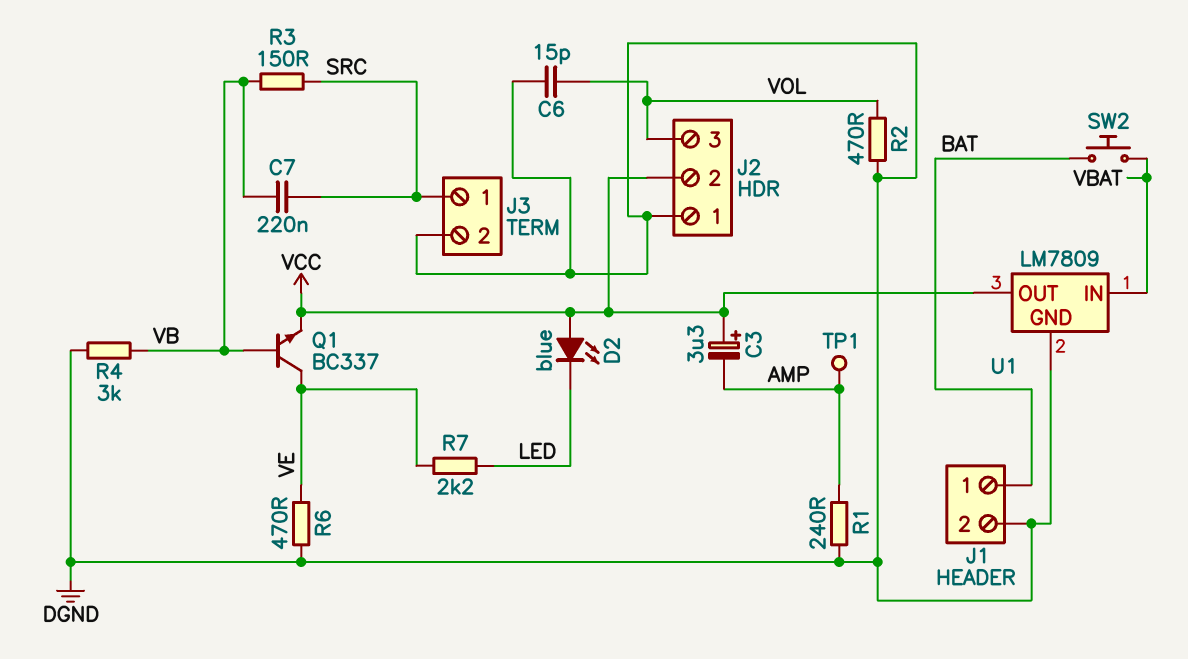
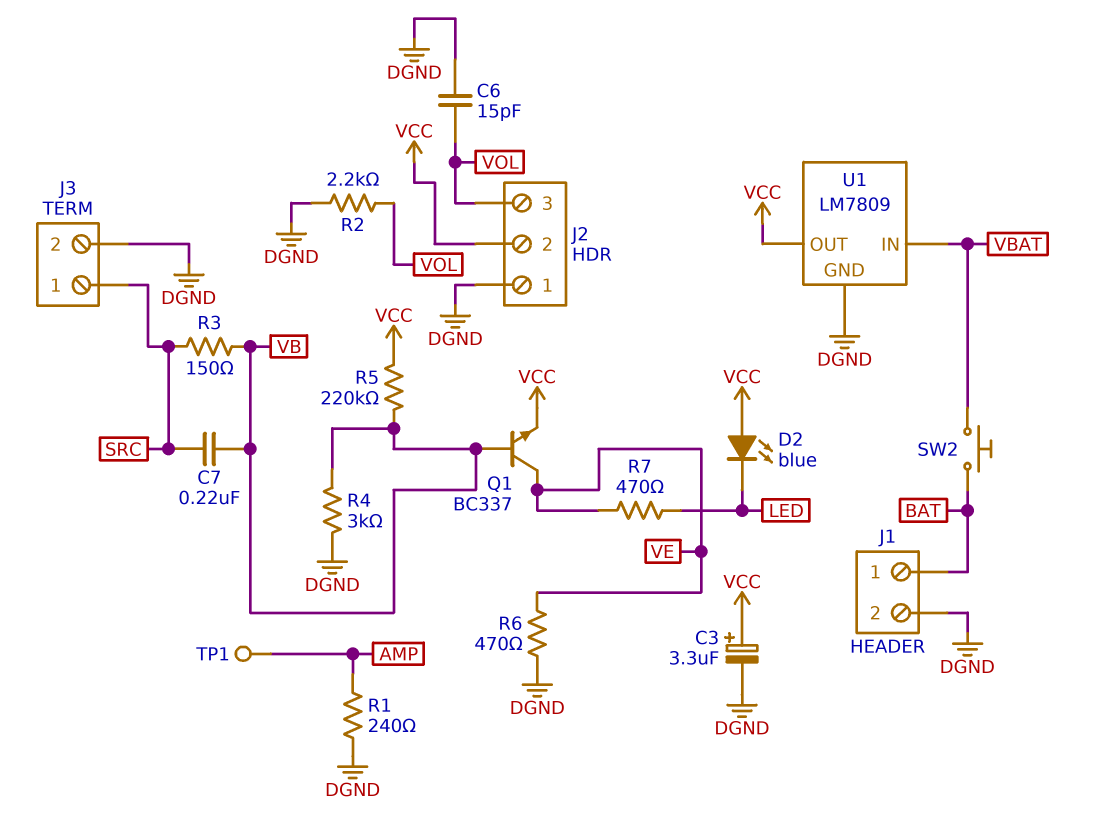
C3: 3.3uF (plus VCC, minus AMP) -> 3.3uF (plus VCC, minus DGND)
R2: 470 (DGND, VOL) -> 2.2k (DGND, VOL)
R5: none -> 220k (VB, VCC)
R7: 2.2k (LED, VE) -> 470 (LED, VE)

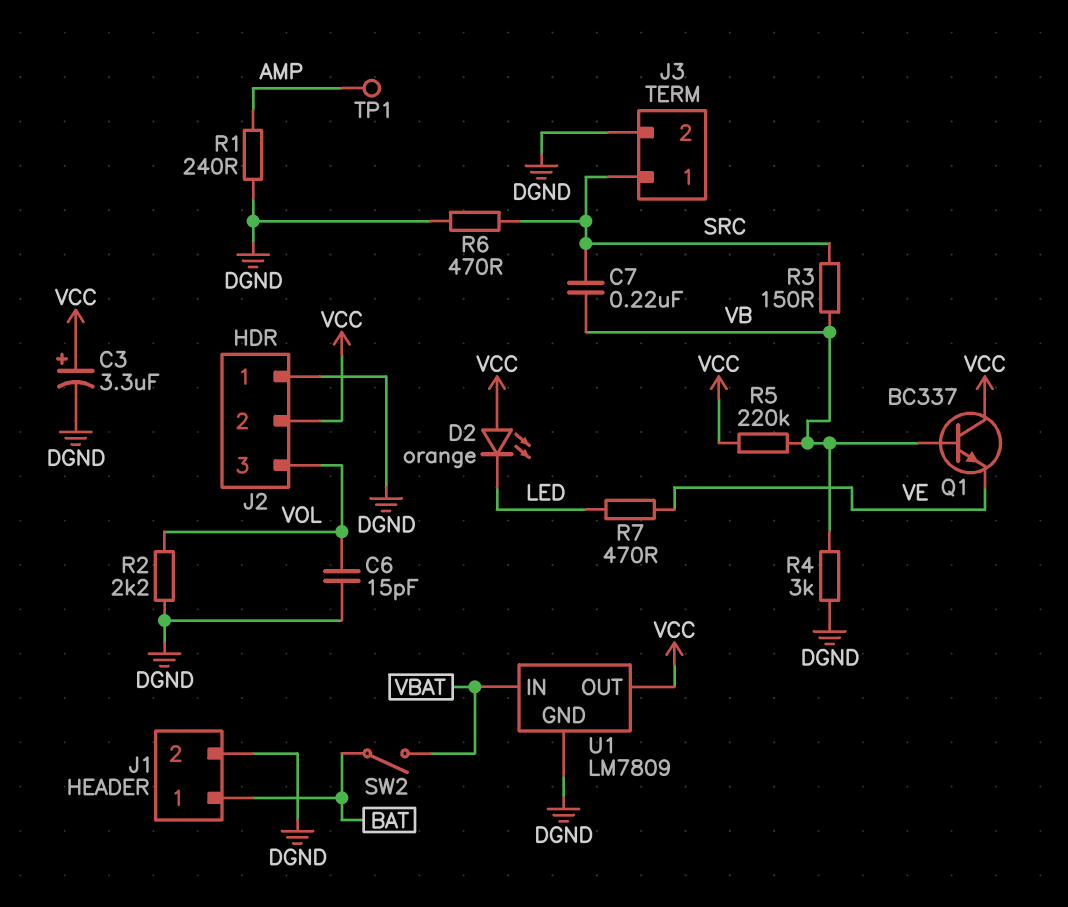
D2: LED blue (A VCC, K LED) -> LED orange (A VCC, K LED)
Q1: NPN BC337 (B VB, C VE, E VCC) -> NPN BC337 (B VB, C VCC, E VE)
R6: 470 (DGND, VE) -> 470 (DGND, SRC)
SW2: button (BAT, VBAT) -> switch (BAT, VBAT)

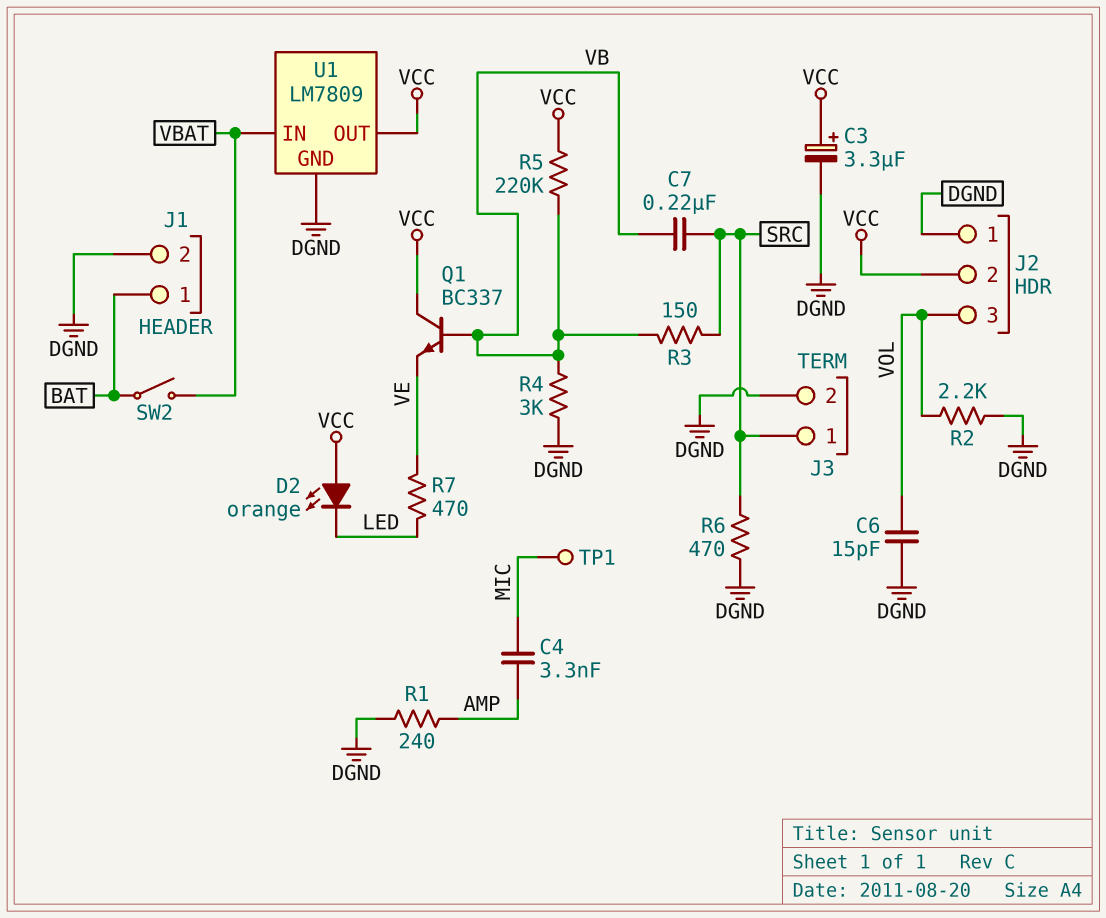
C4: none -> 3.3nF (AMP, MIC)
TP1: test point (AMP) -> test point (MIC)

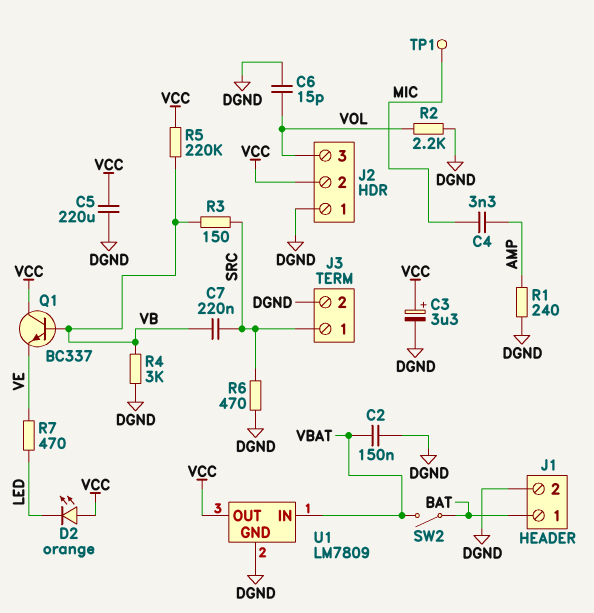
C2: none -> 150nF (DGND, VBAT)
C5: none -> 220uF (DGND, VCC)

